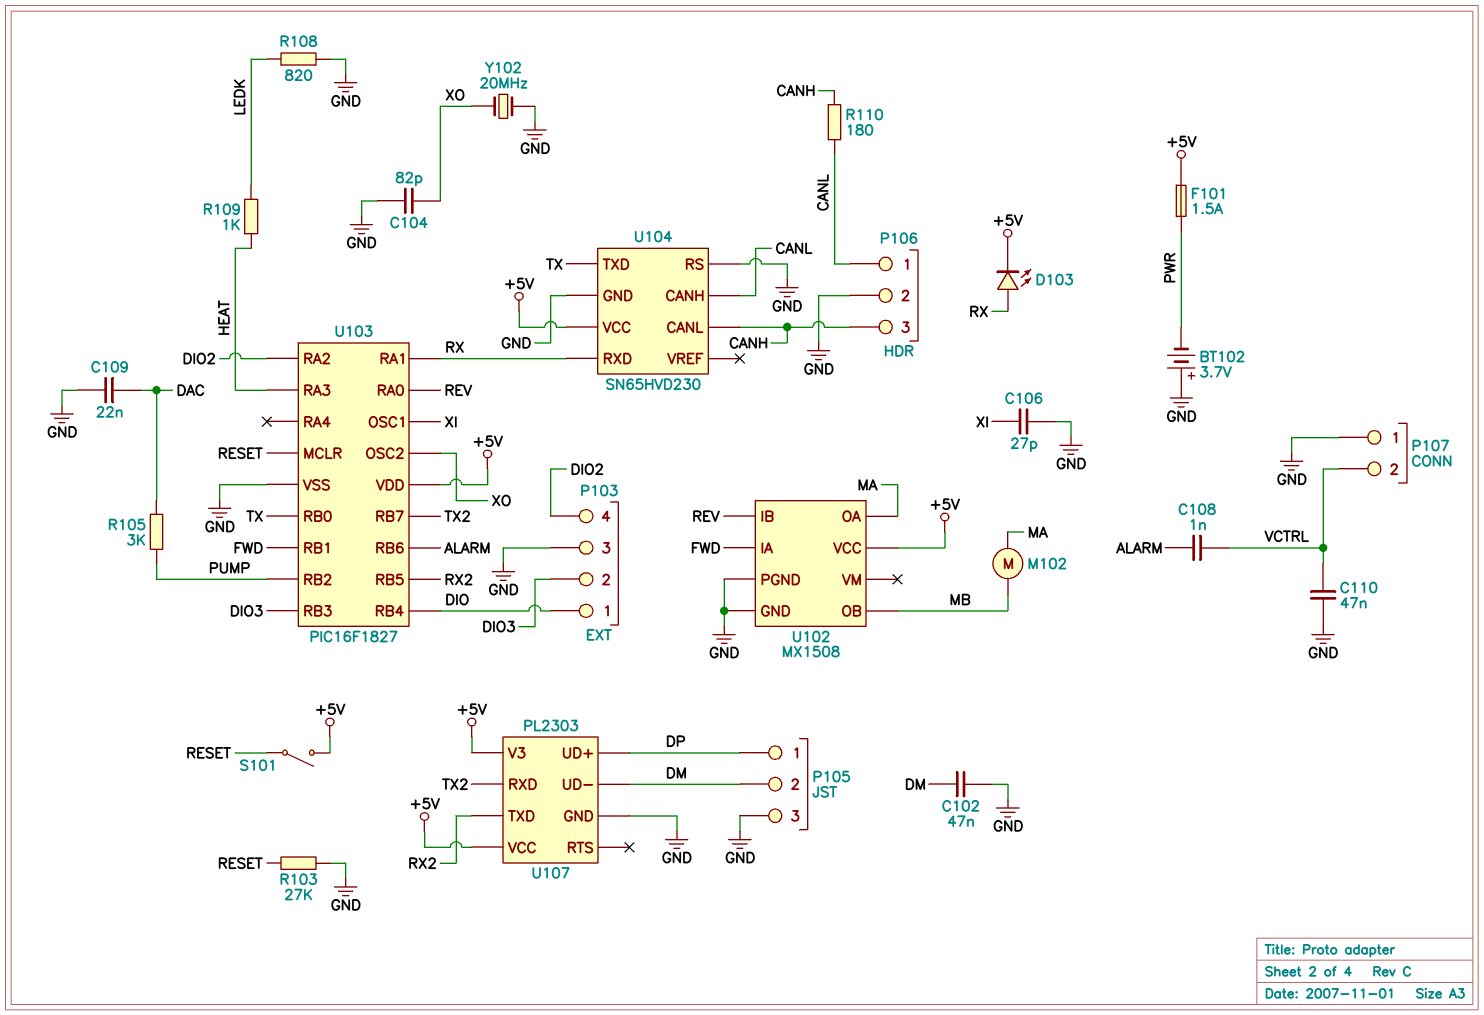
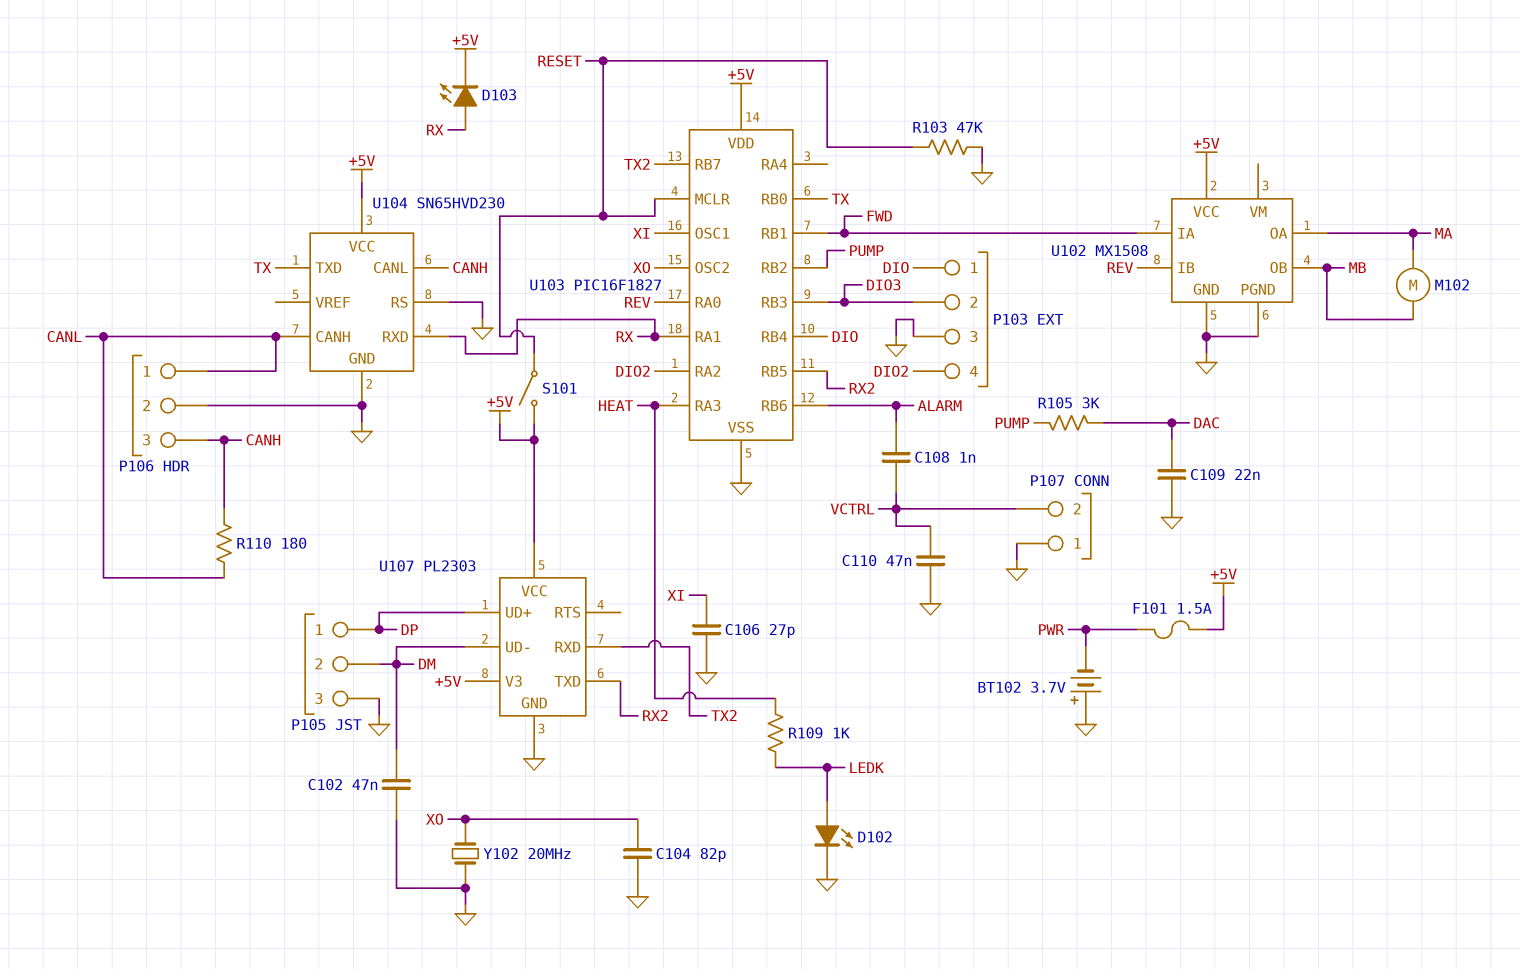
D102: none -> LED (A LEDK, K GND)
R103: 27k (GND, RESET) -> 47k (GND, RESET)
R108: 820 (GND, LEDK) -> none

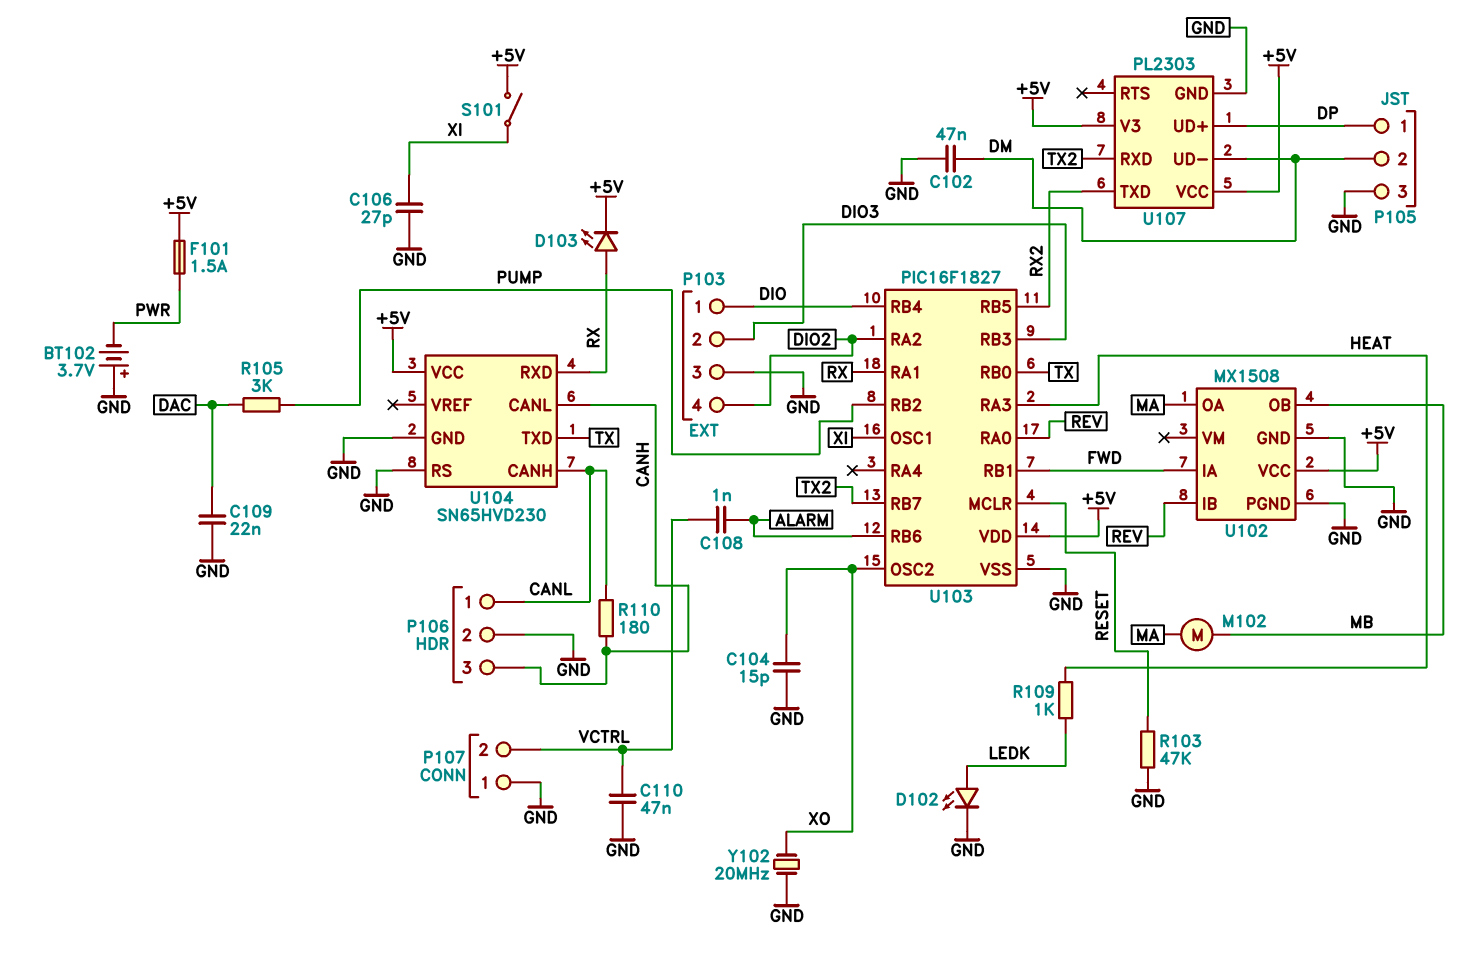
C104: 82pF (GND, XO) -> 15pF (GND, XO)
S101: switch (+5V, RESET) -> switch (+5V, XI)

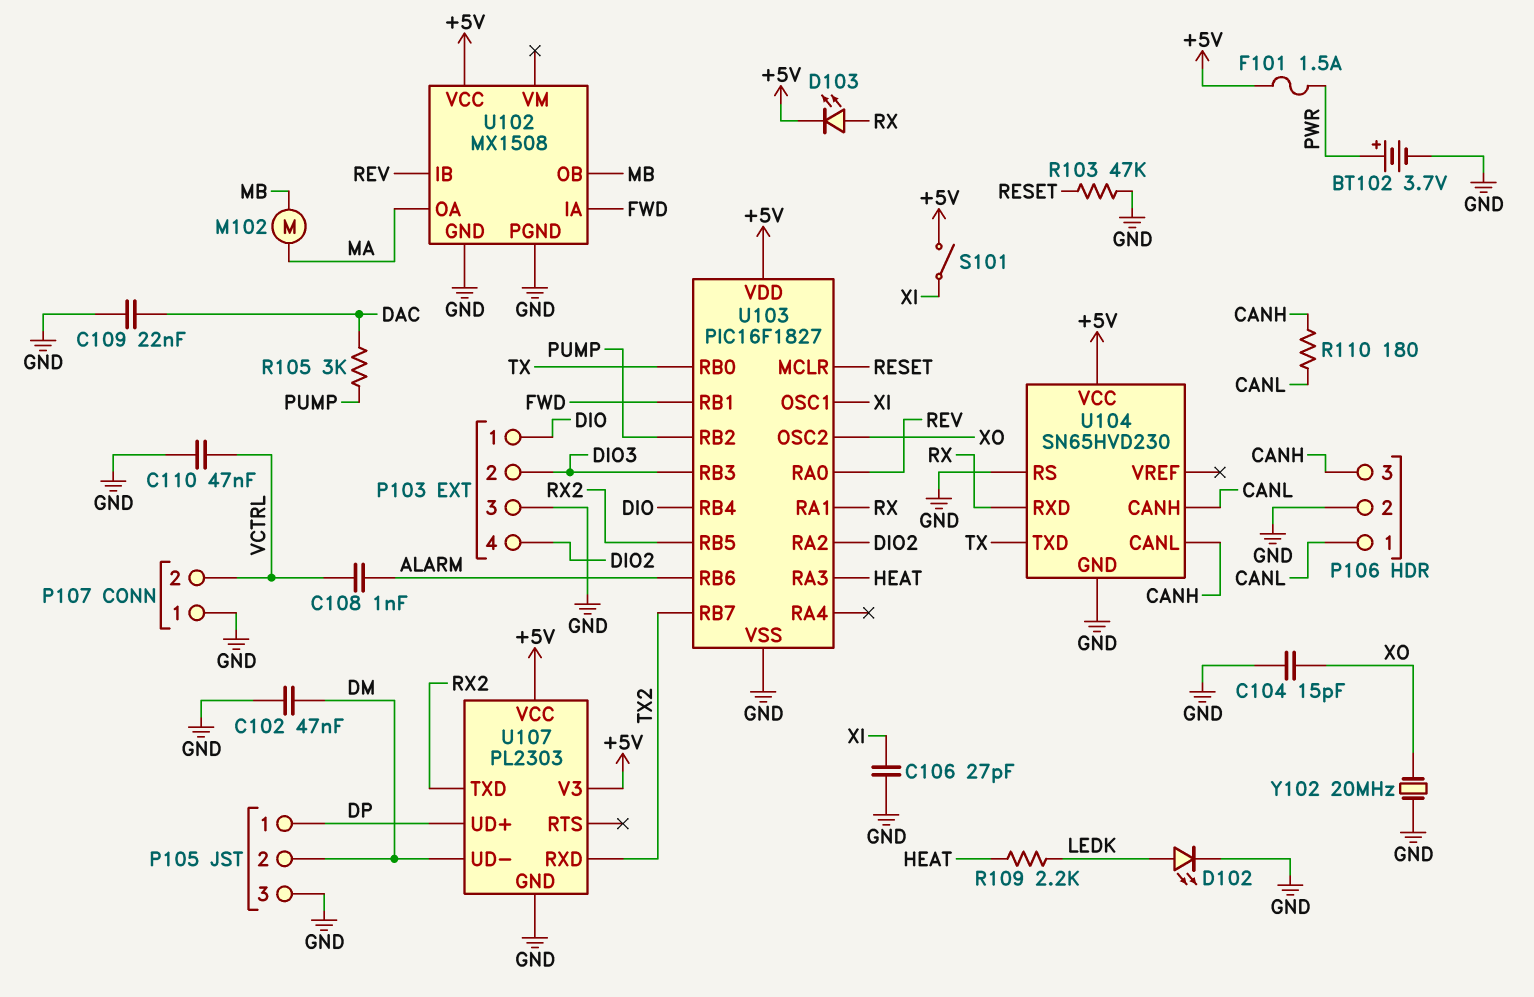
BT102: 3.7V (plus GND, minus PWR) -> 3.7V (plus PWR, minus GND)
R109: 1k (HEAT, LEDK) -> 2.2k (HEAT, LEDK)

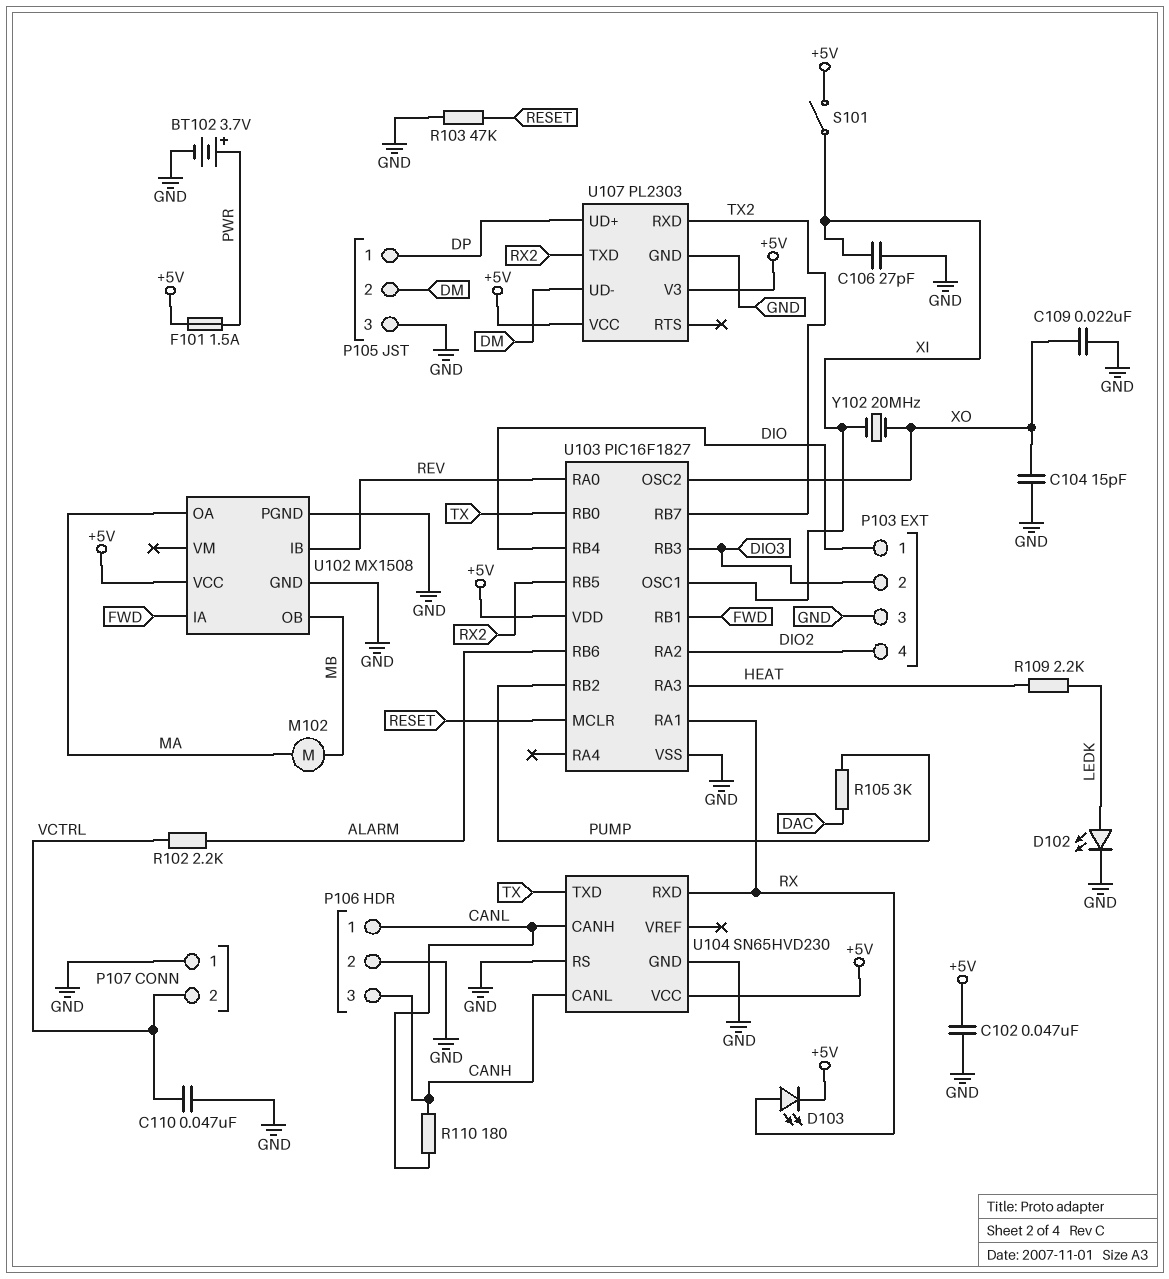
C102: 47nF (DM, GND) -> 47nF (+5V, GND)
C108: 1nF (ALARM, VCTRL) -> none
C109: 22nF (DAC, GND) -> 22nF (GND, XO)
R102: none -> 2.2k (ALARM, VCTRL)
Y102: 20MHz (GND, XO) -> 20MHz (XI, XO)

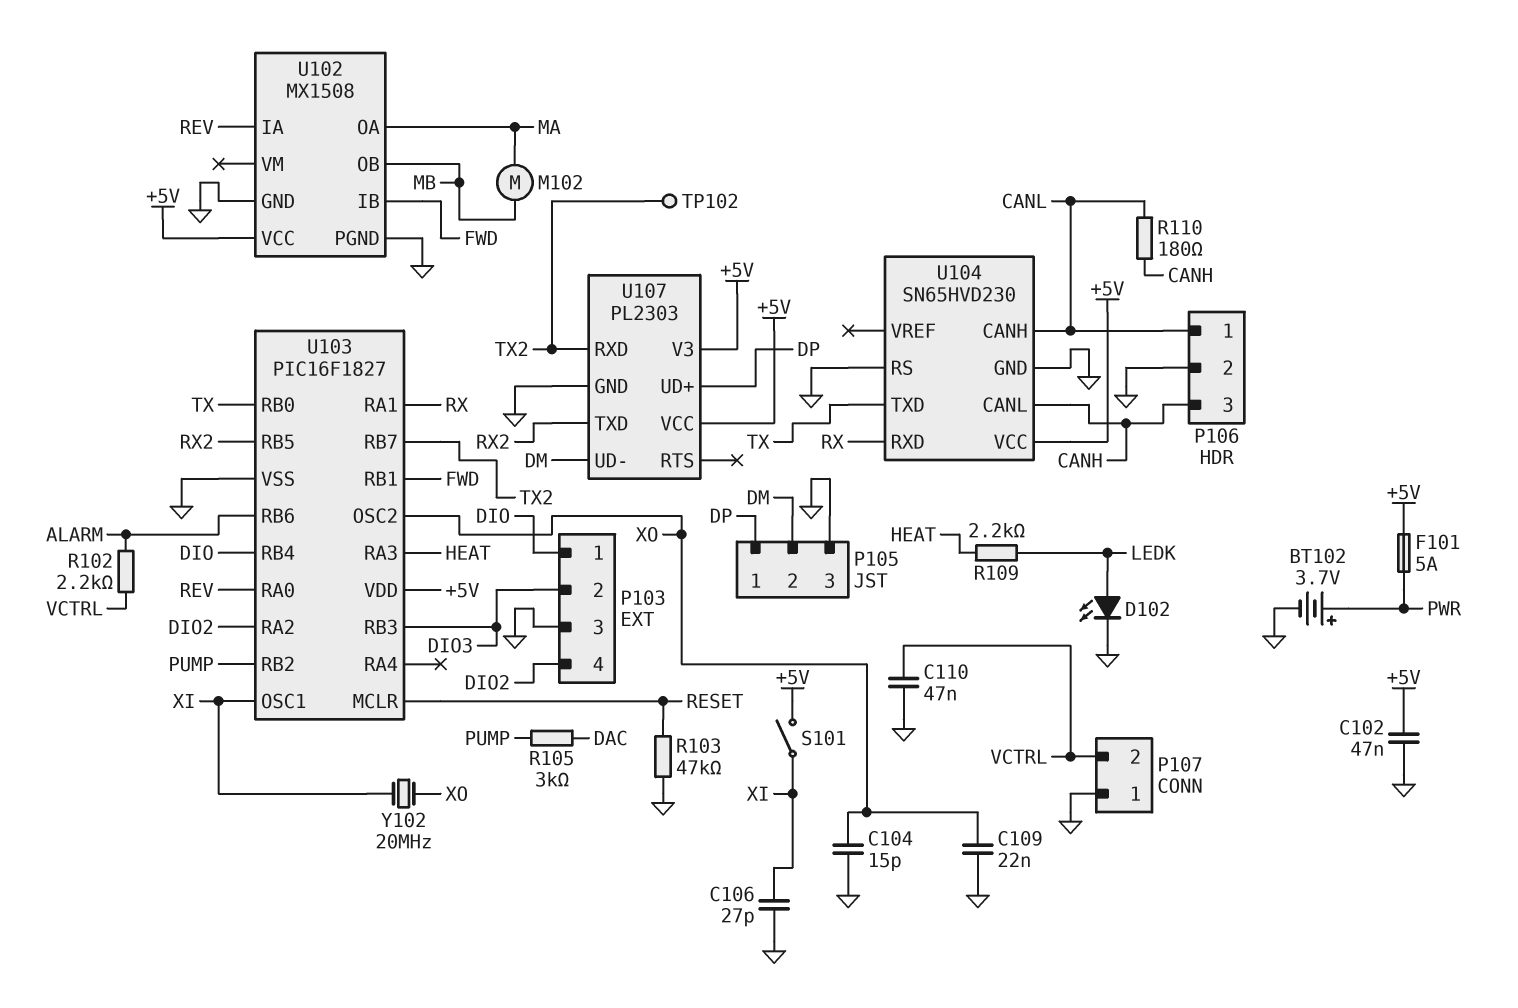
D103: LED (A RX, K +5V) -> none
F101: 1.5A (+5V, PWR) -> 5A (+5V, PWR)
TP102: none -> test point (TX2)
U102 pin IA: FWD -> REV
U102 pin IB: REV -> FWD

